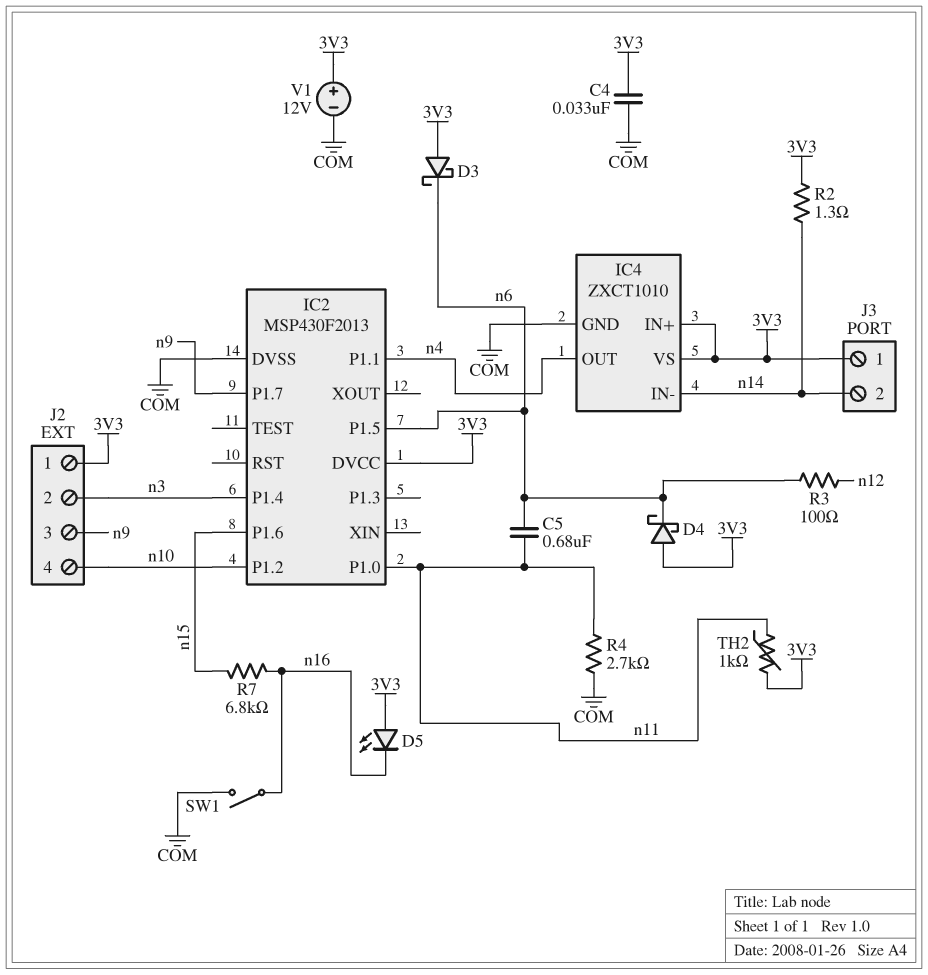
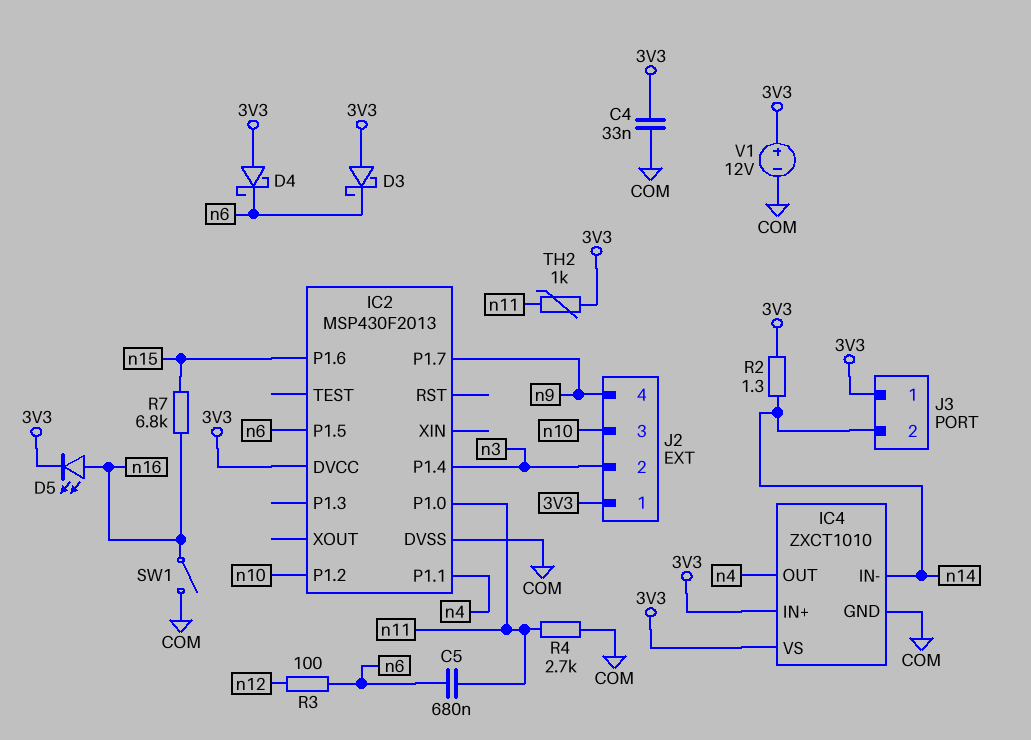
D5: LED (A 3V3, K n16) -> LED (A n16, K 3V3)
J2 pin 3: n9 -> n10
J2 pin 4: n10 -> n9

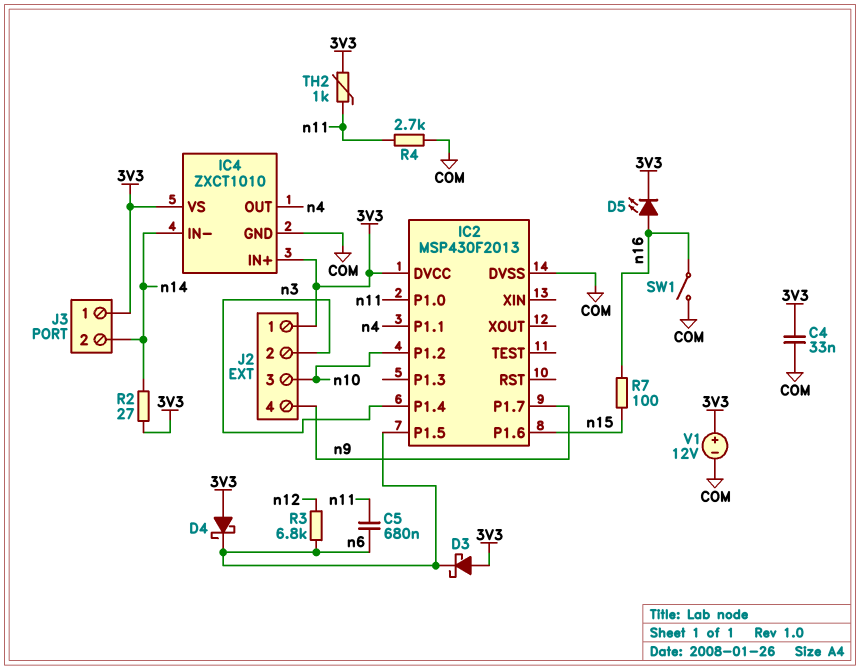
R2: 1.3 (3V3, n14) -> 27 (3V3, n14)
R3: 100 (n6, n12) -> 6.8k (n6, n12)
R7: 6.8k (n15, n16) -> 100 (n15, n16)

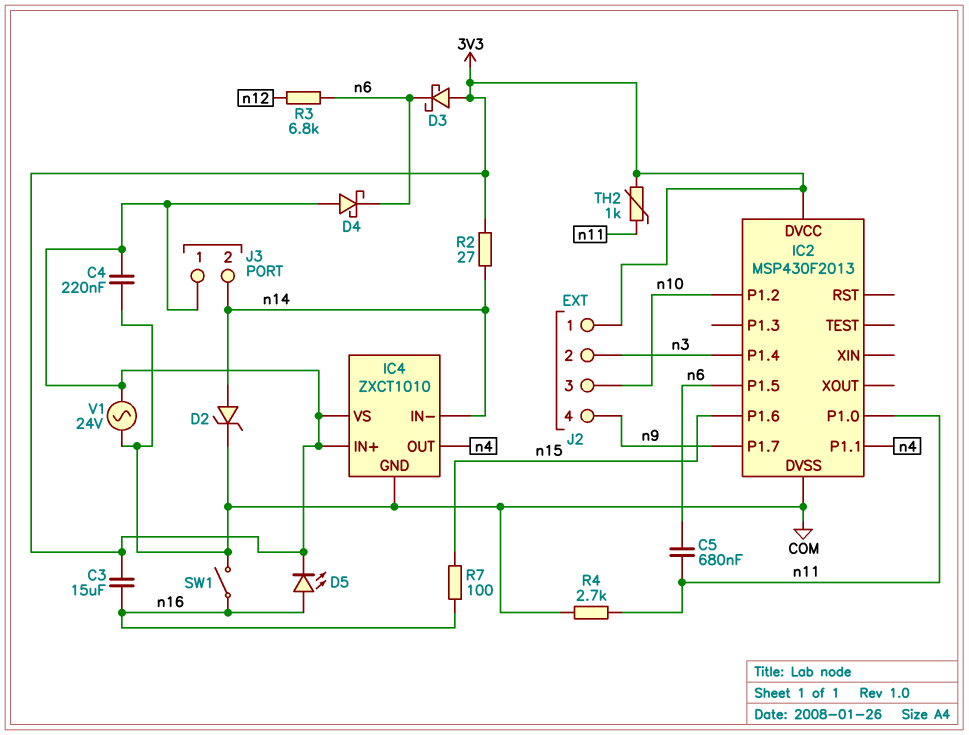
C3: none -> 15uF (3V3, n16)
C4: 33nF (3V3, COM) -> 220nF (3V3, COM)
D2: none -> zener (A n14, K COM)
V1: 12V (plus 3V3, minus COM) -> AC 24V (3V3, COM)

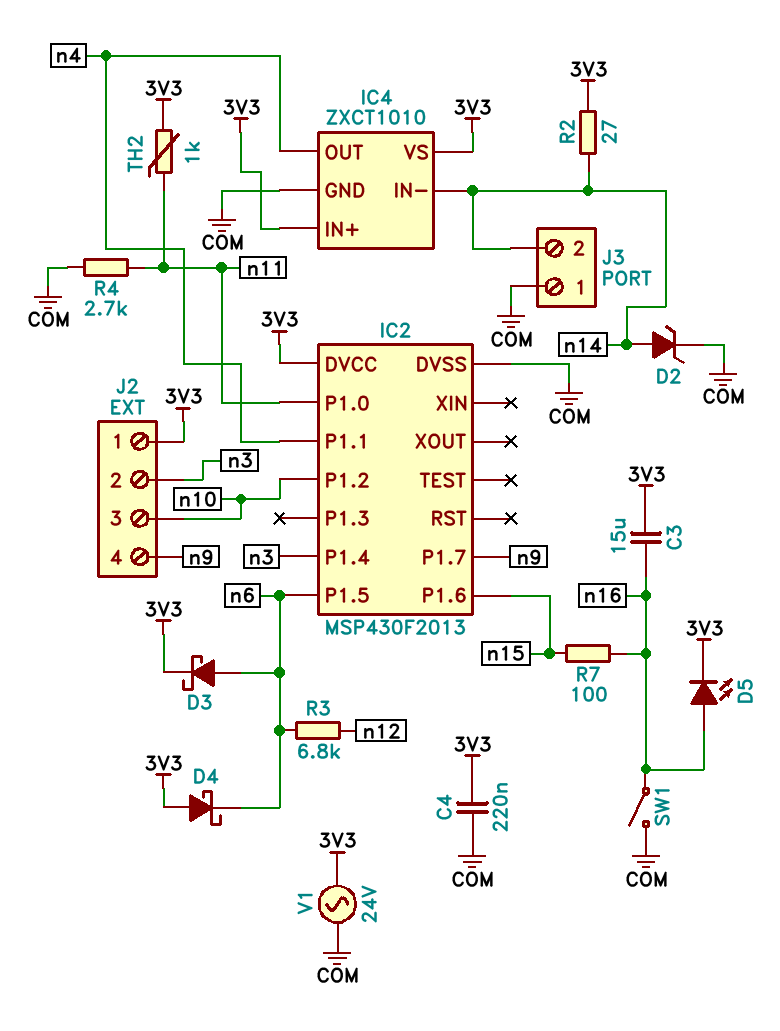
C5: 680nF (n6, n11) -> none
D3: schottky (A 3V3, K n6) -> schottky (A n6, K 3V3)
J3 pin 1: 3V3 -> COM

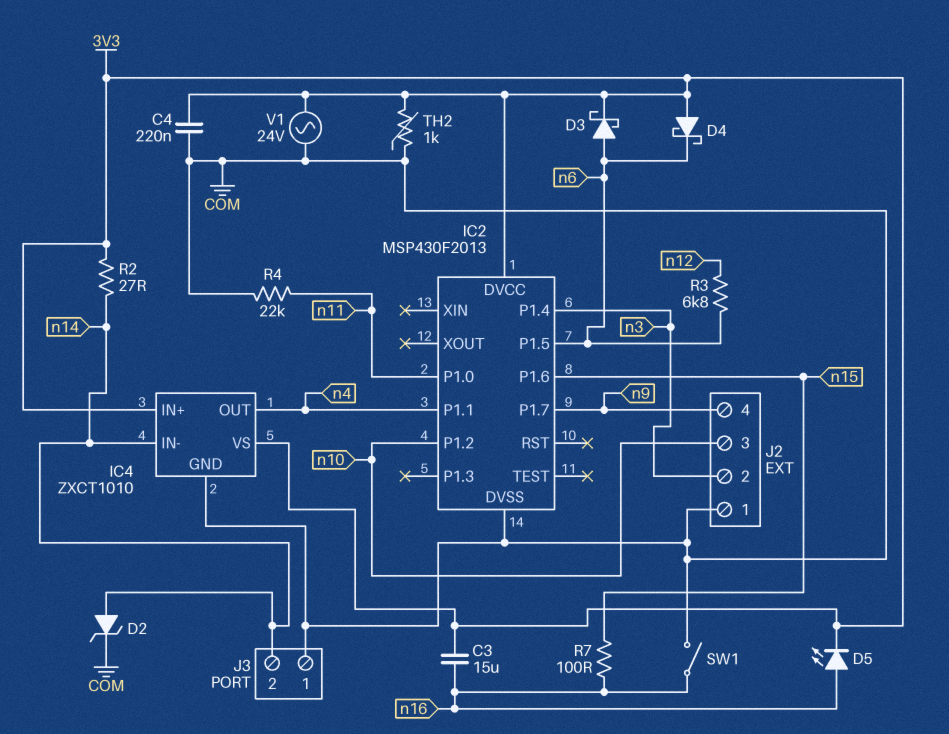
J2 pin 1: 3V3 -> COM
R4: 2.7k (COM, n11) -> 22k (COM, n11)
TH2: 1k (3V3, n11) -> 1k (3V3, COM)

